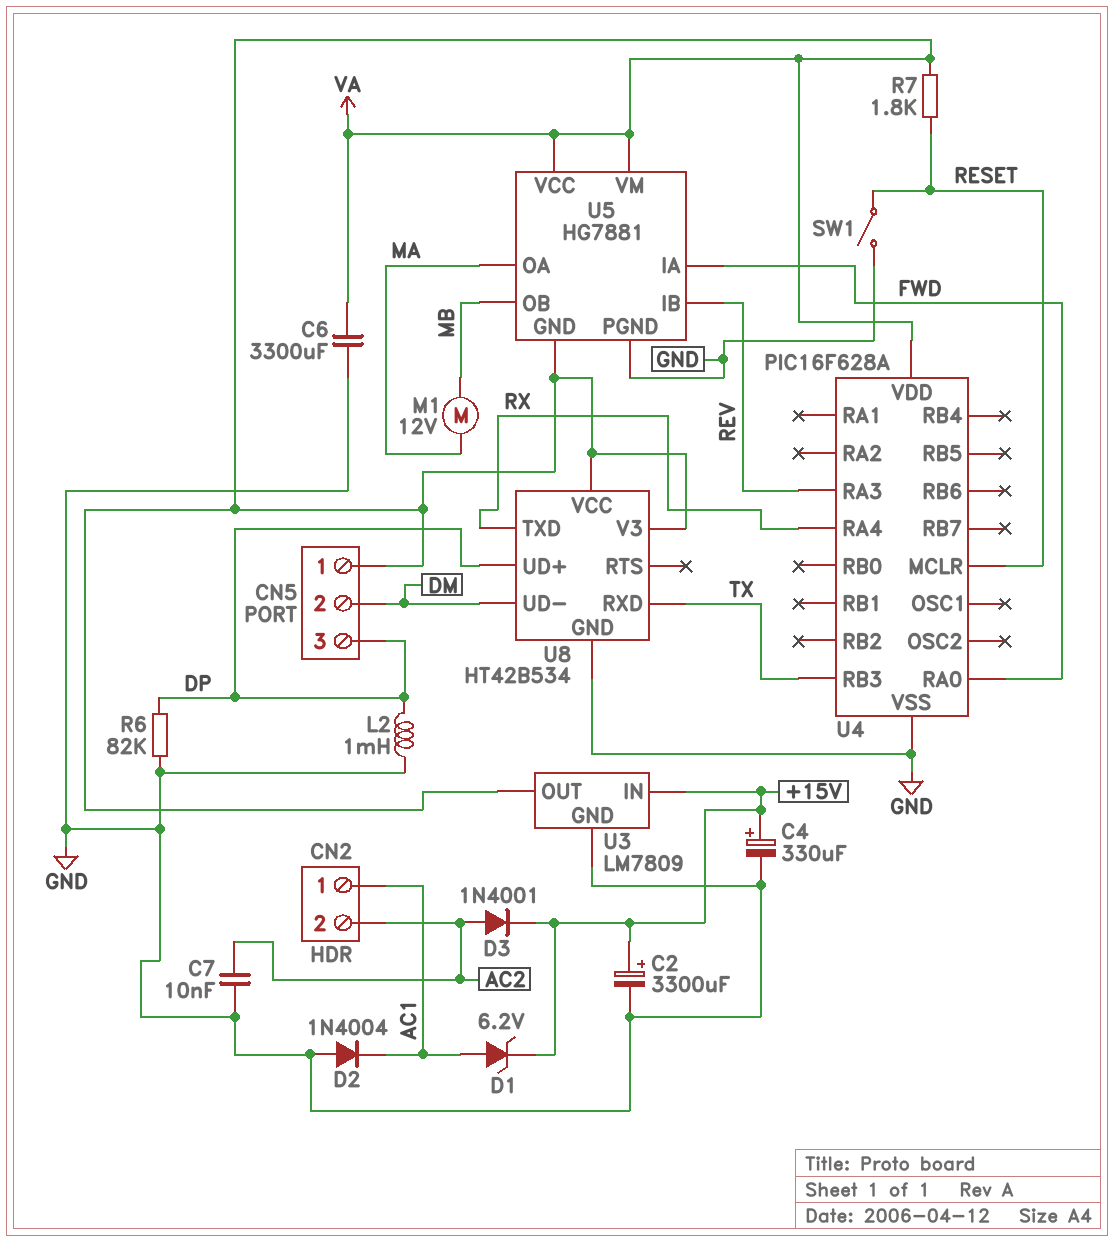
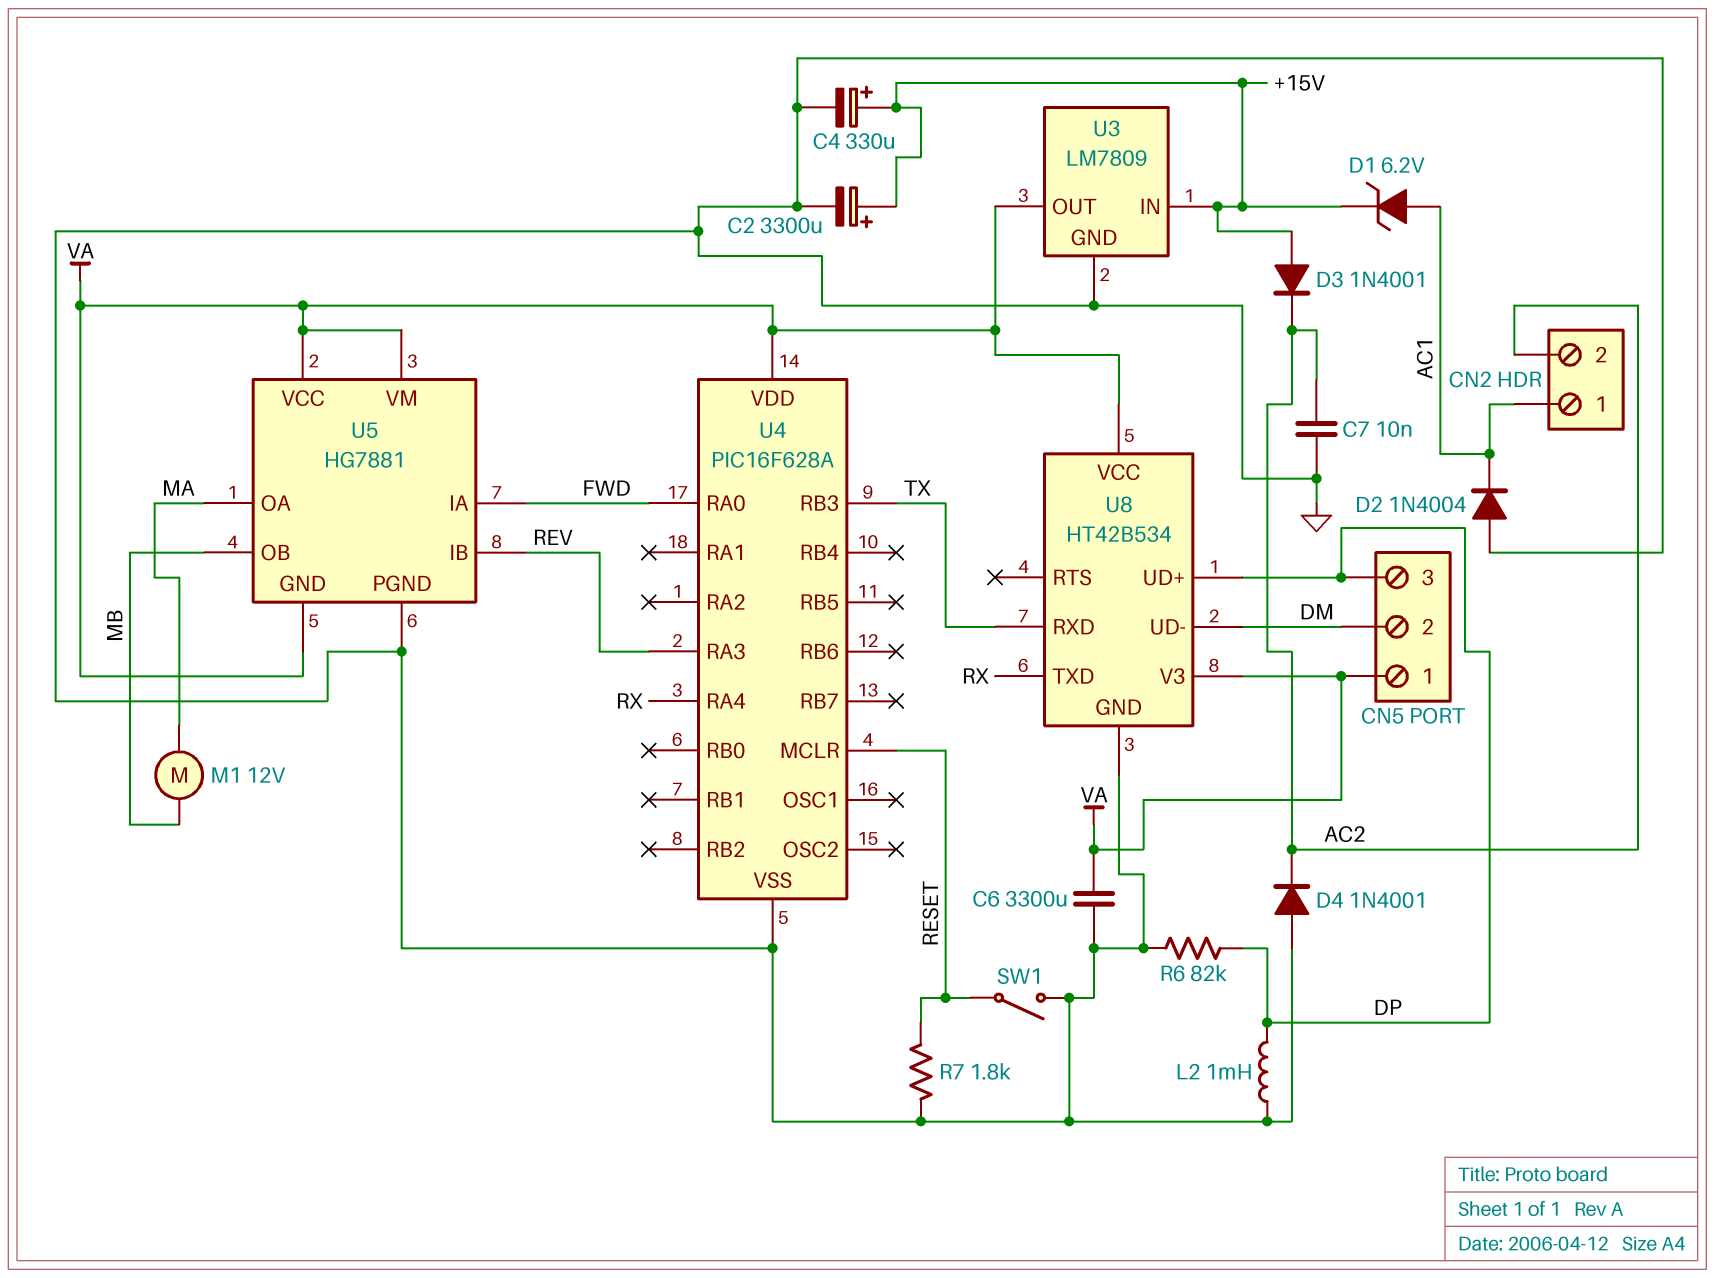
D3: diode 1N4001 (A AC2, K +15V) -> diode 1N4001 (A +15V, K AC2)
D4: none -> diode 1N4001 (A GND, K AC2)
R7: 1.8k (RESET, VA) -> 1.8k (GND, RESET)

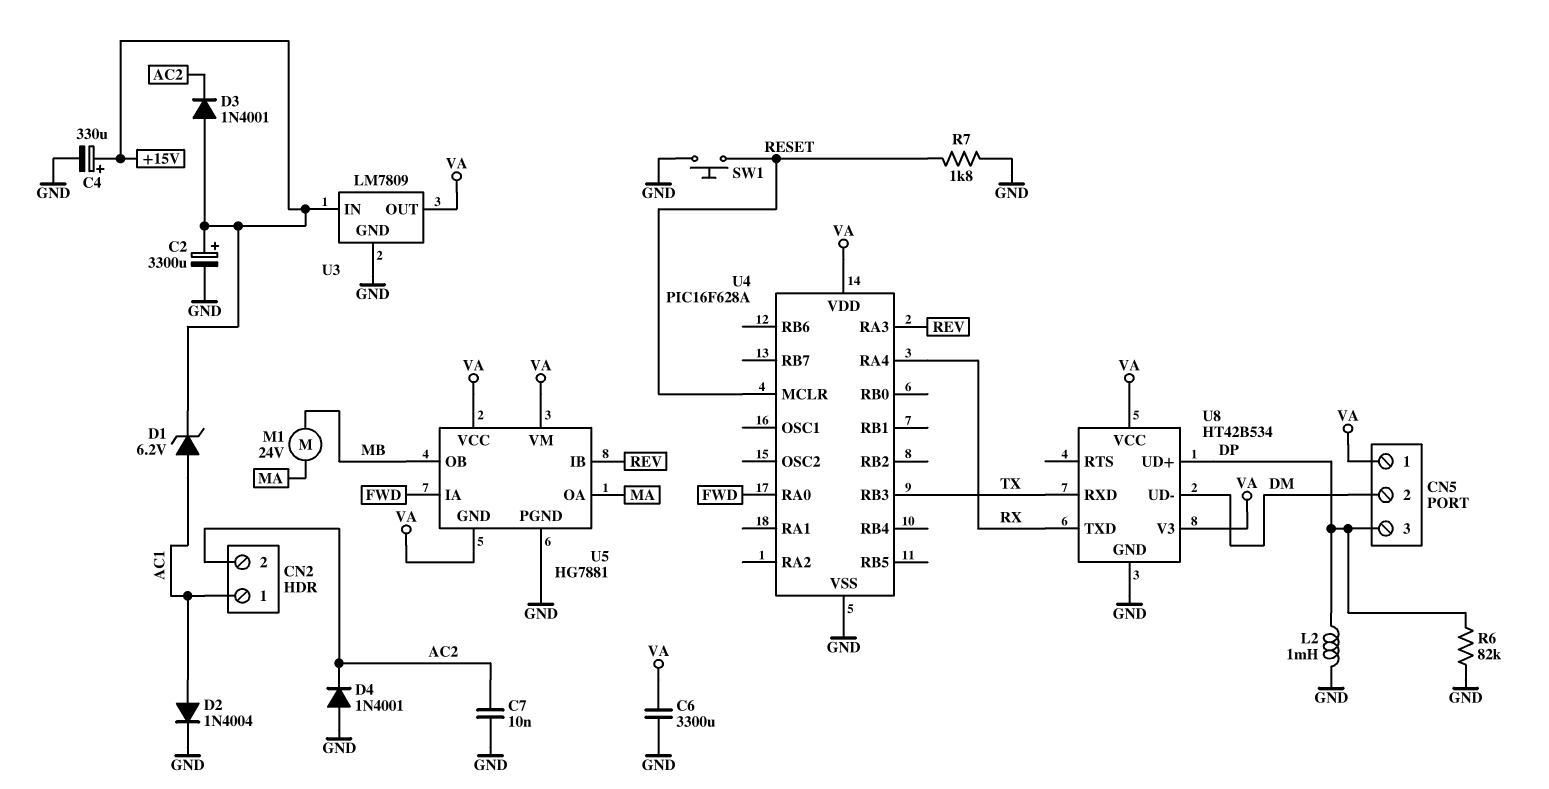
D2: diode 1N4004 (A GND, K AC1) -> diode 1N4004 (A AC1, K GND)
M1: motor 12V (MA, MB) -> motor 24V (MA, MB)
SW1: switch (GND, RESET) -> button (GND, RESET)

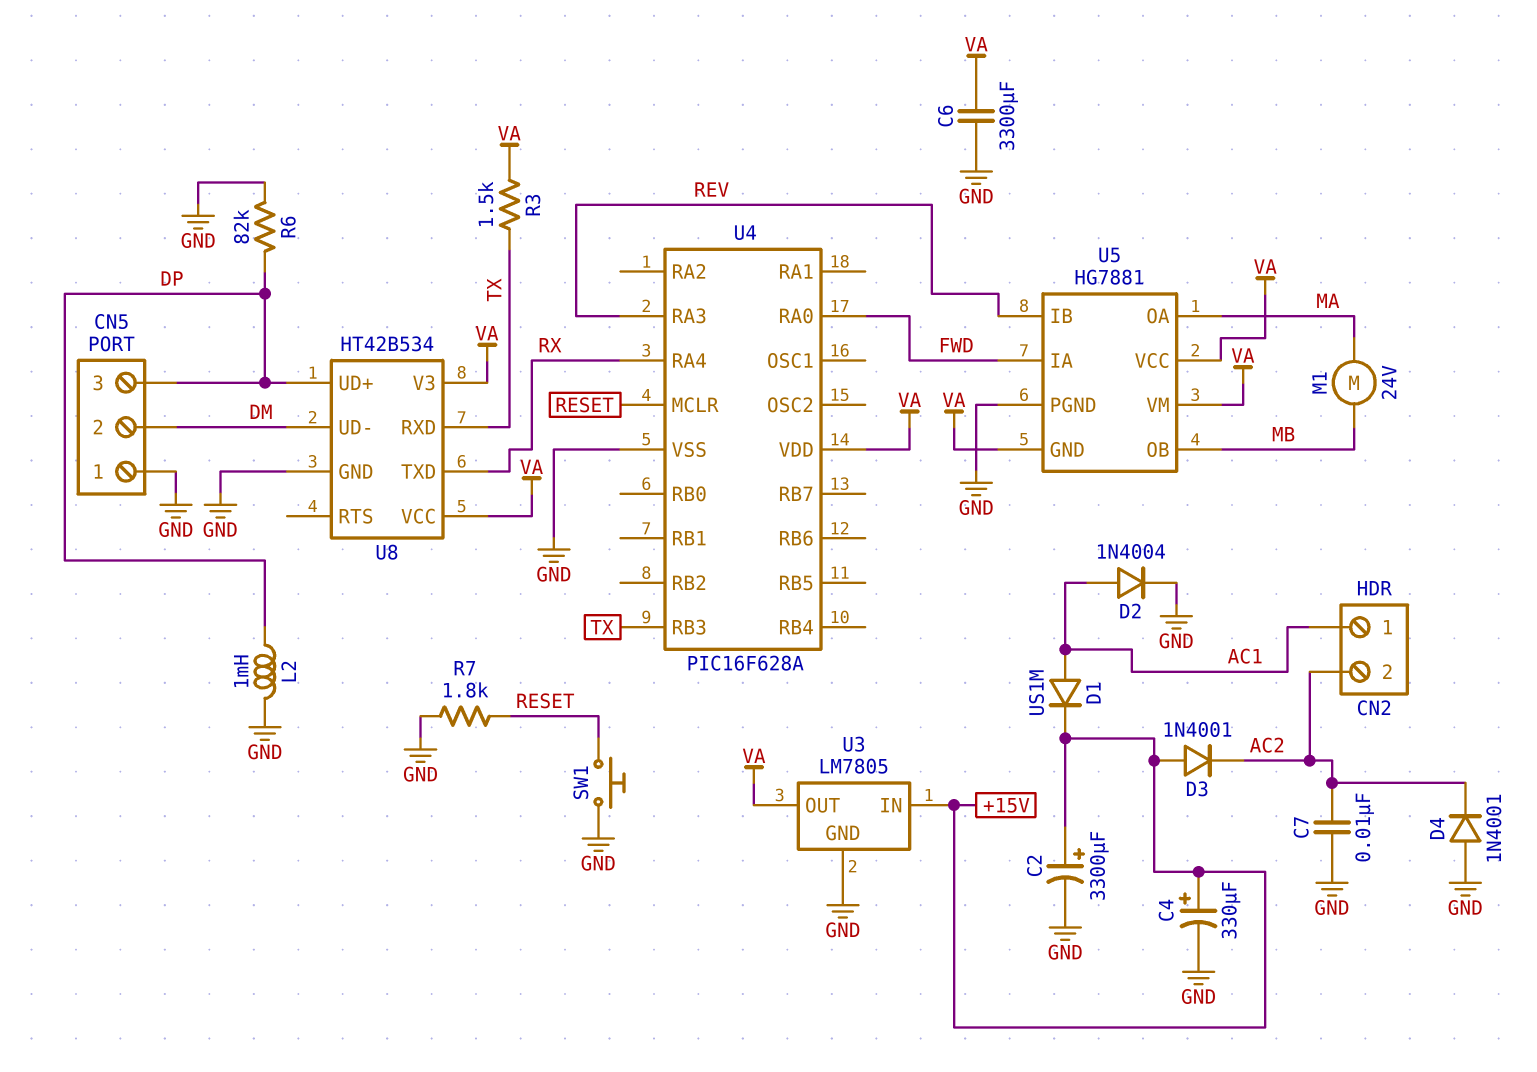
CN5 pin 1: VA -> GND
D1: zener 6.2V (A AC1, K +15V) -> diode US1M (A AC1, K +15V)
R3: none -> 1.5k (TX, VA)
U3: LM7809 -> LM7805

